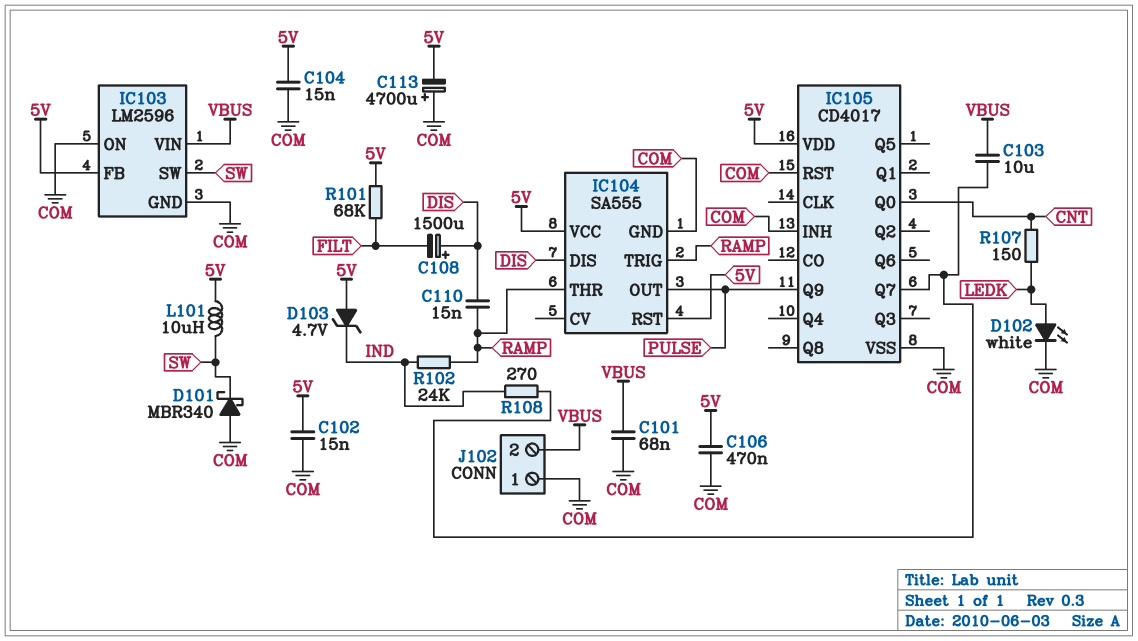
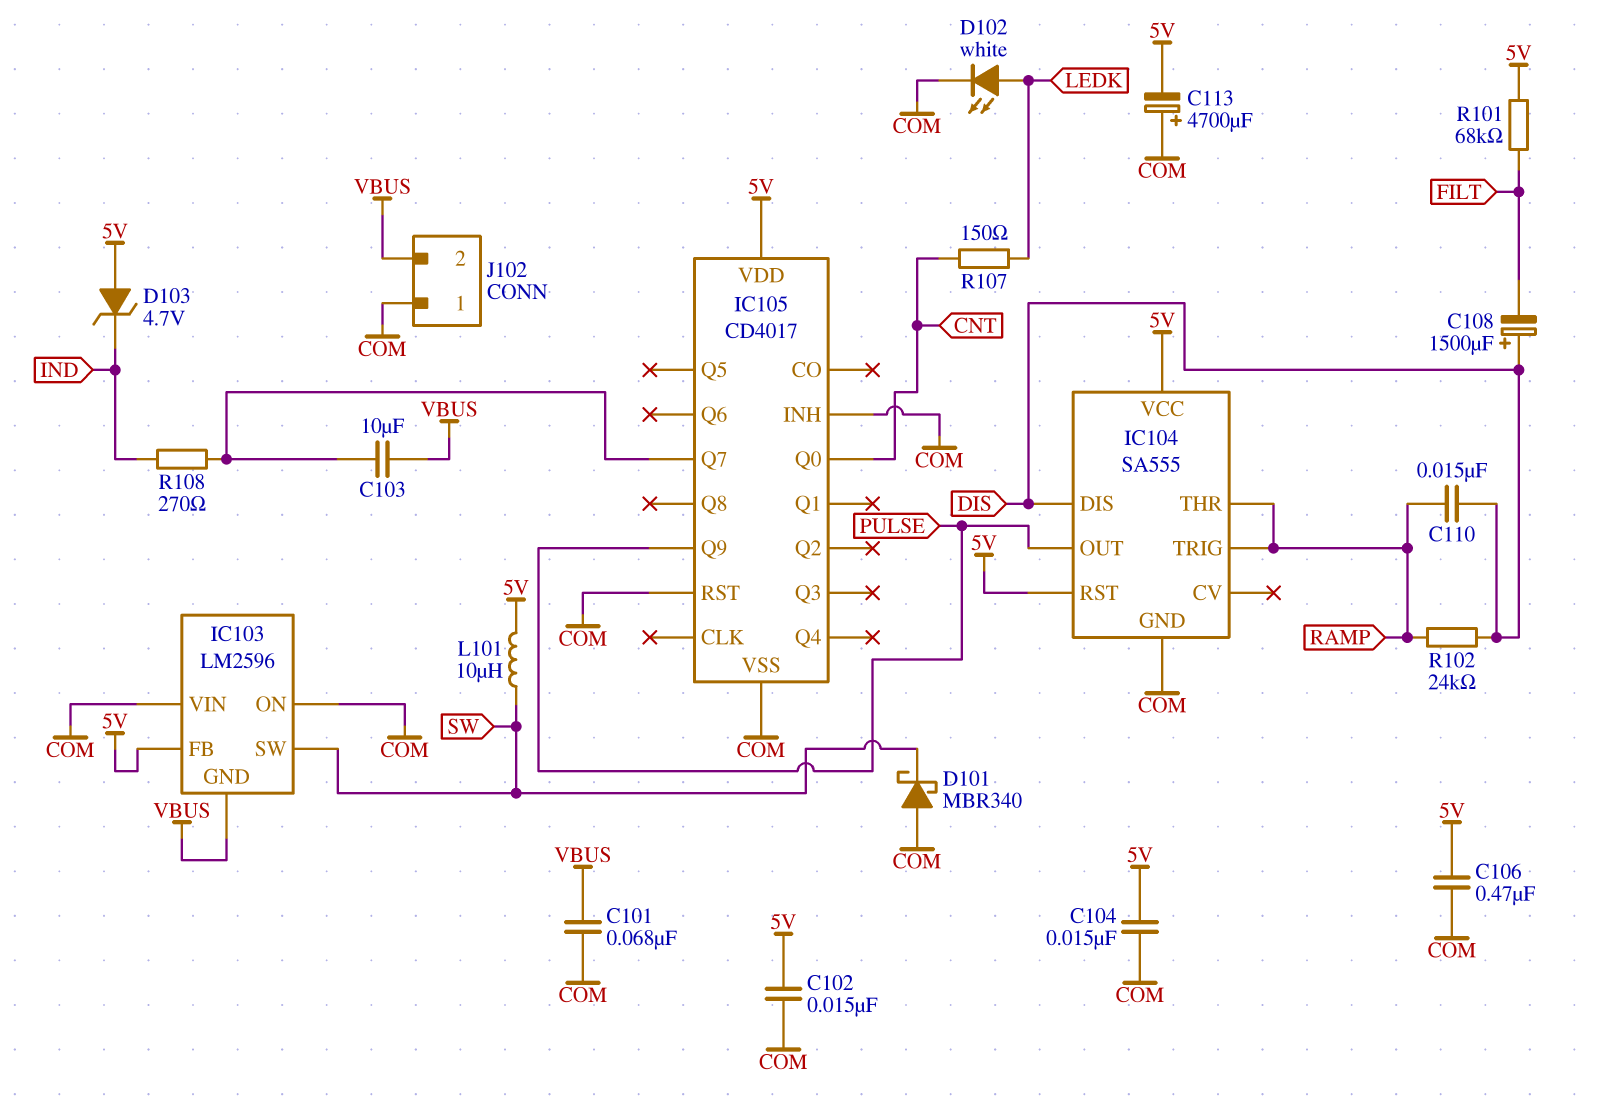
IC103 pin GND: COM -> VBUS
IC103 pin VIN: VBUS -> COM
R102: 24k (IND, RAMP) -> 24k (DIS, RAMP)

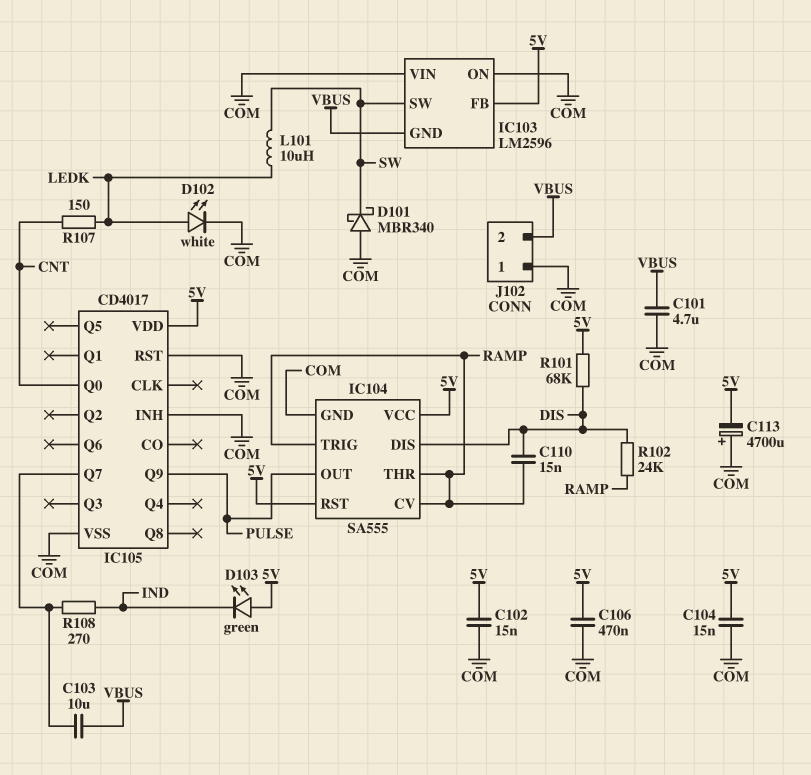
C101: 68nF (COM, VBUS) -> 4.7uF (COM, VBUS)
C108: 1500uF (plus DIS, minus FILT) -> none
D103: zener 4.7V (A 5V, K IND) -> LED green (A 5V, K IND)
IC104 pin CV: none -> RAMP
L101: 10uH (5V, SW) -> 10uH (LEDK, SW)
R101: 68k (5V, FILT) -> 68k (5V, DIS)

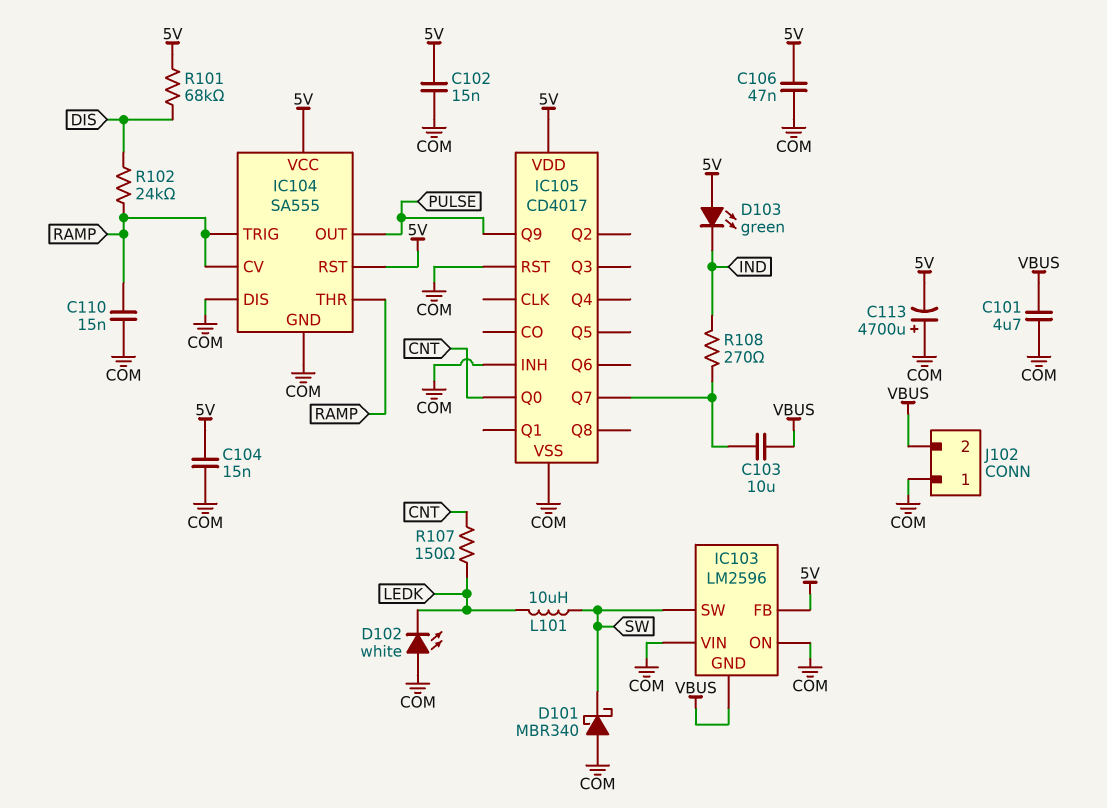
C106: 470nF (5V, COM) -> 47nF (5V, COM)
C110: 15nF (DIS, RAMP) -> 15nF (COM, RAMP)
D102: LED white (A LEDK, K COM) -> LED white (A COM, K LEDK)
IC104 pin DIS: DIS -> COM

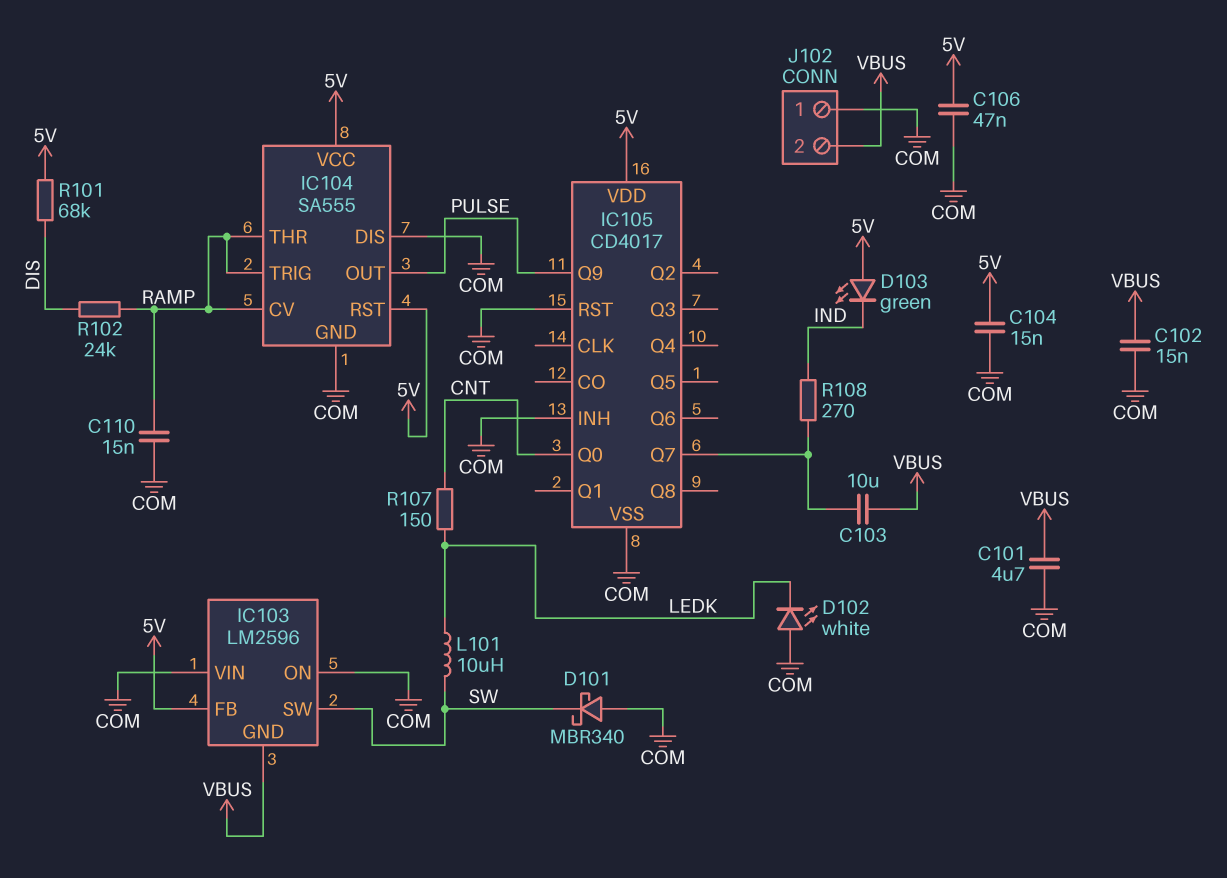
C102: 15nF (5V, COM) -> 15nF (COM, VBUS)
C113: 4700uF (plus COM, minus 5V) -> none

